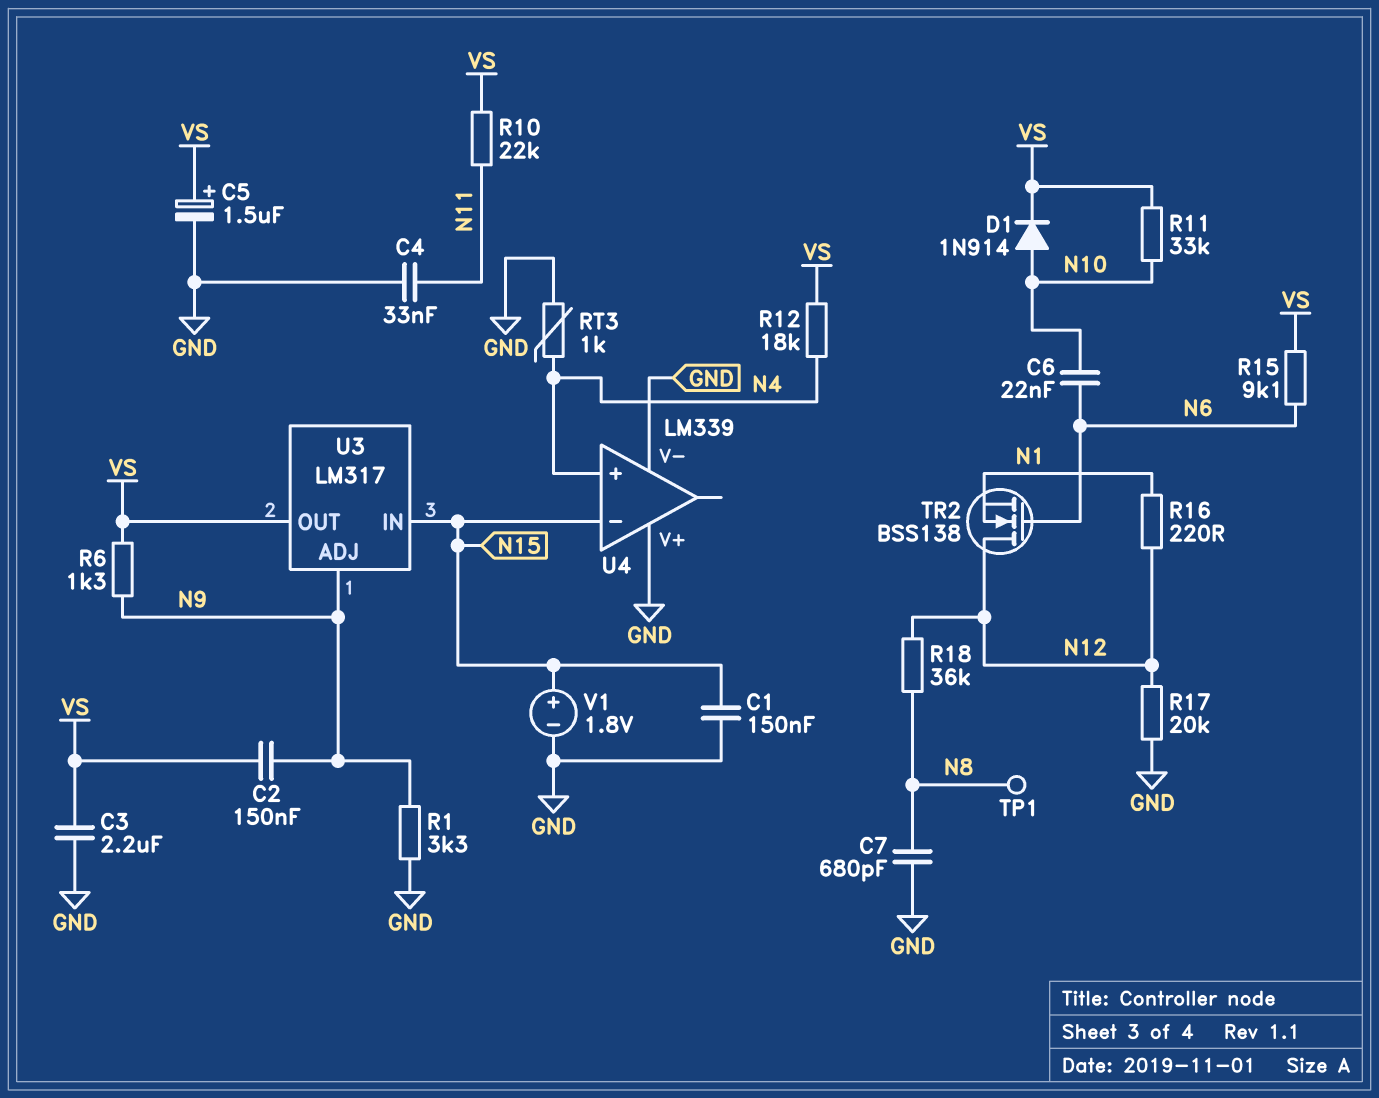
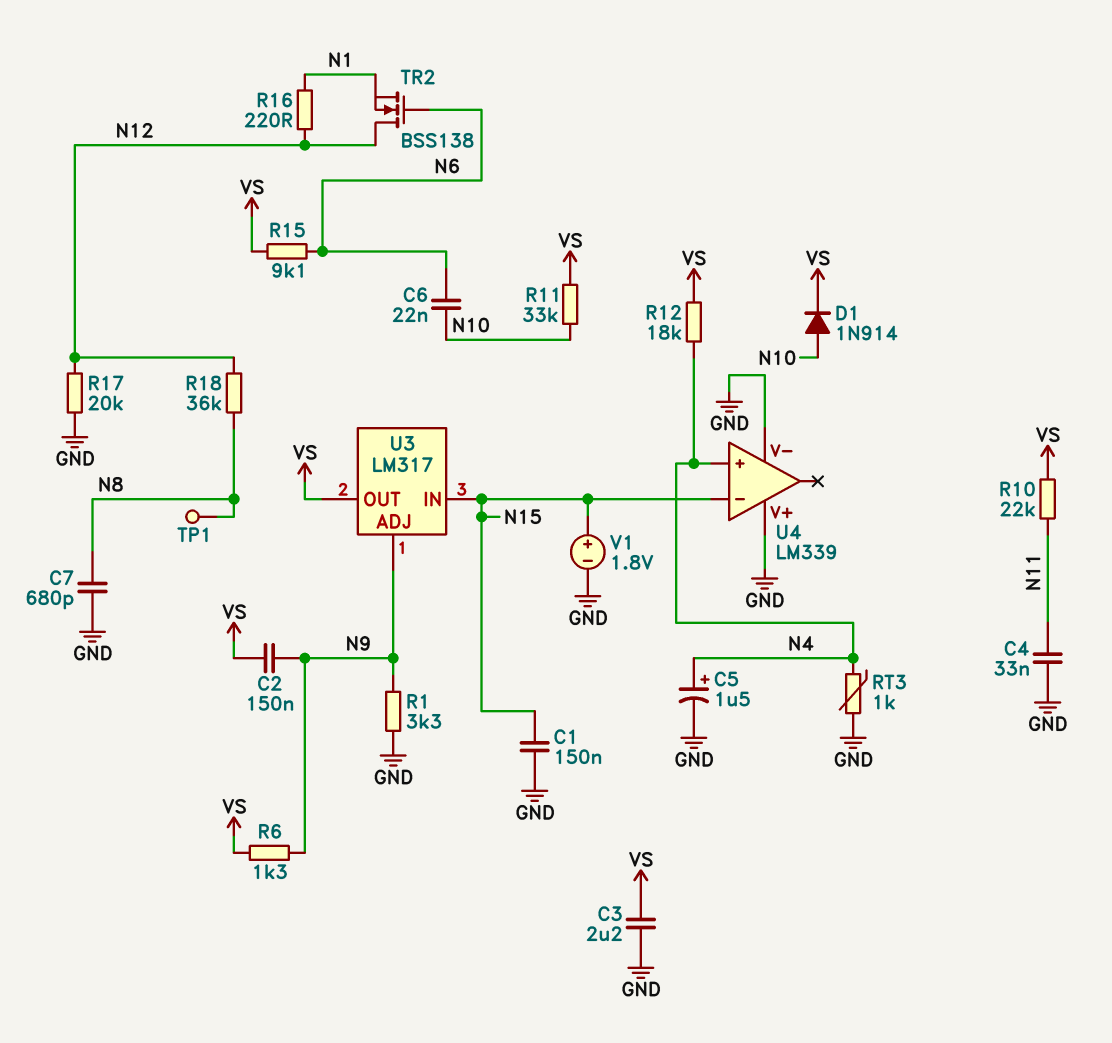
C5: 1.5uF (plus VS, minus GND) -> 1.5uF (plus N4, minus GND)

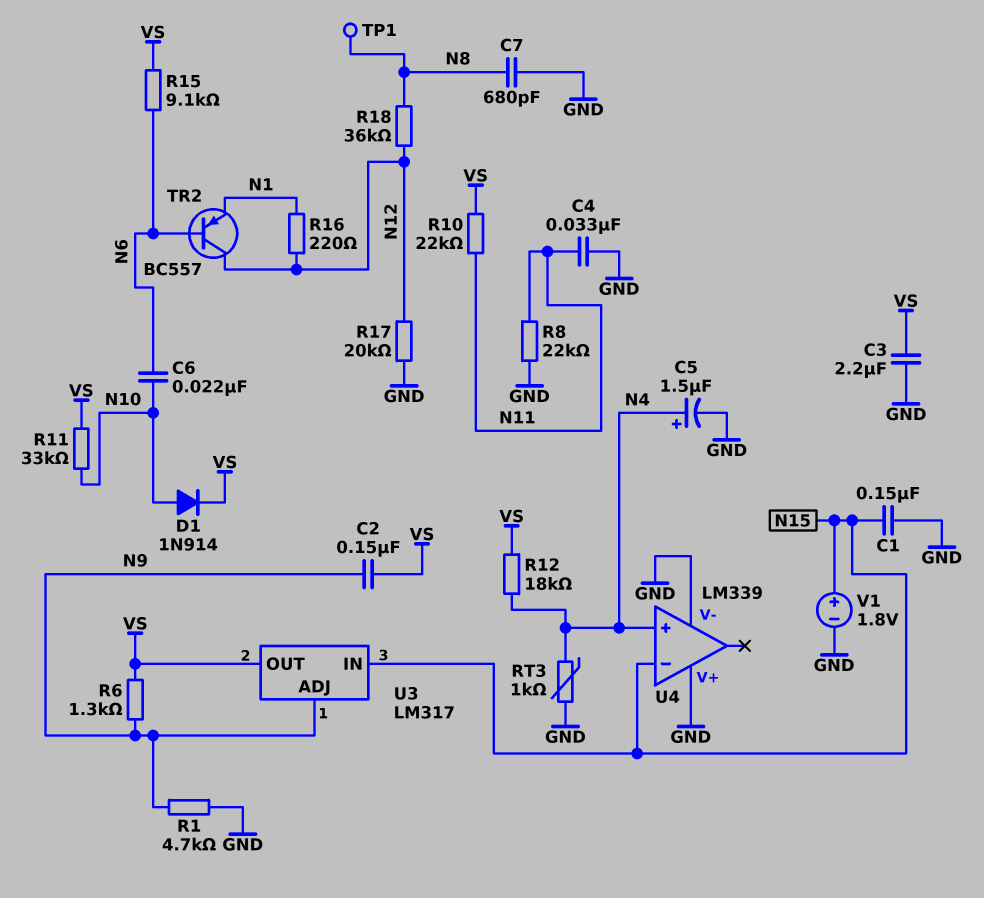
R1: 3.3k (GND, N9) -> 4.7k (GND, N9)
R8: none -> 22k (GND, N11)
TR2: NMOS BSS138 (G N6, D N12, S N1) -> PNP BC557 (B N6, C N12, E N1)

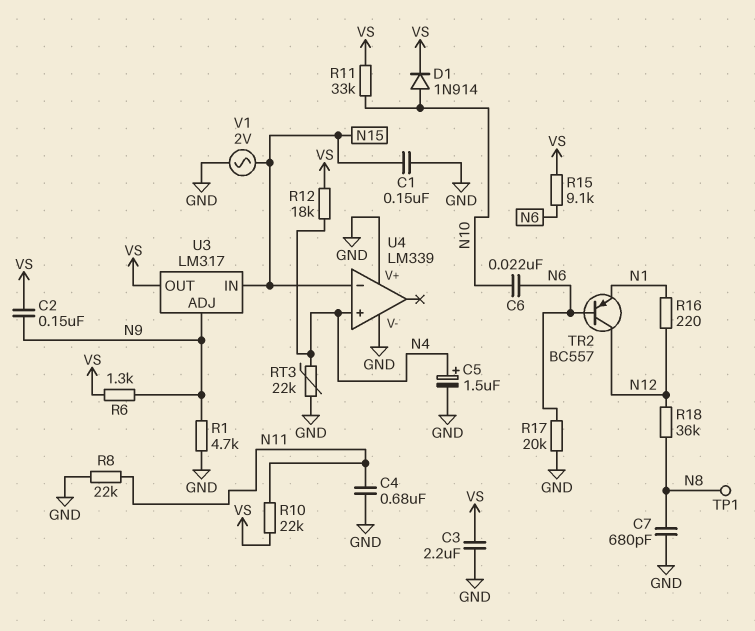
C4: 33nF (GND, N11) -> 680nF (GND, N11)
R17: 20k (GND, N12) -> 20k (GND, N6)
RT3: 1k (GND, N4) -> 22k (GND, N4)
V1: 1.8V (plus N15, minus GND) -> AC 2V (GND, N15)

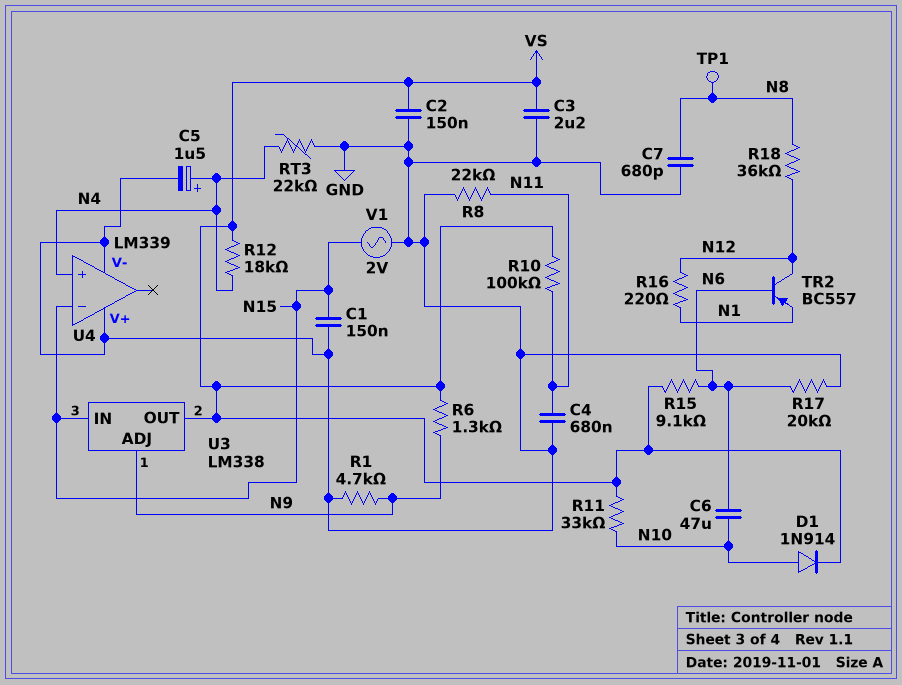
C2: 150nF (N9, VS) -> 150nF (GND, VS)
C6: 22nF (N6, N10) -> 47uF (N6, N10)
R10: 22k (N11, VS) -> 100k (N11, VS)
U3: LM317 -> LM338

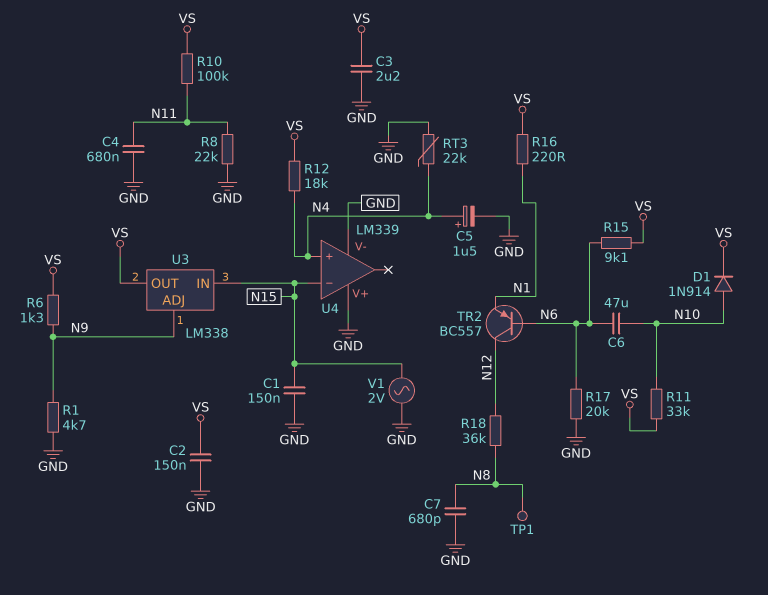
R16: 220 (N1, N12) -> 220 (N1, VS)

